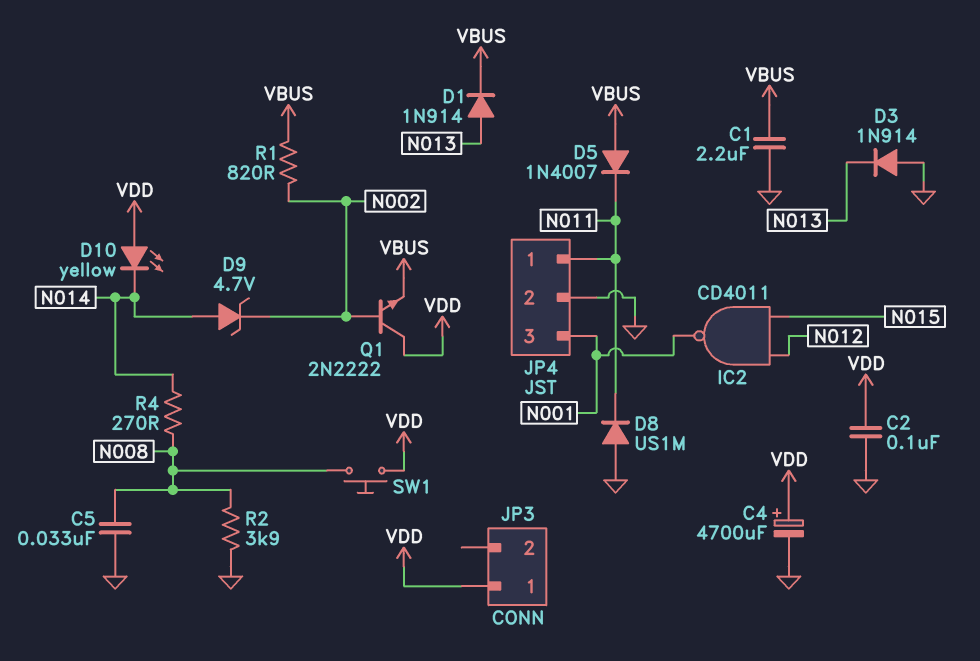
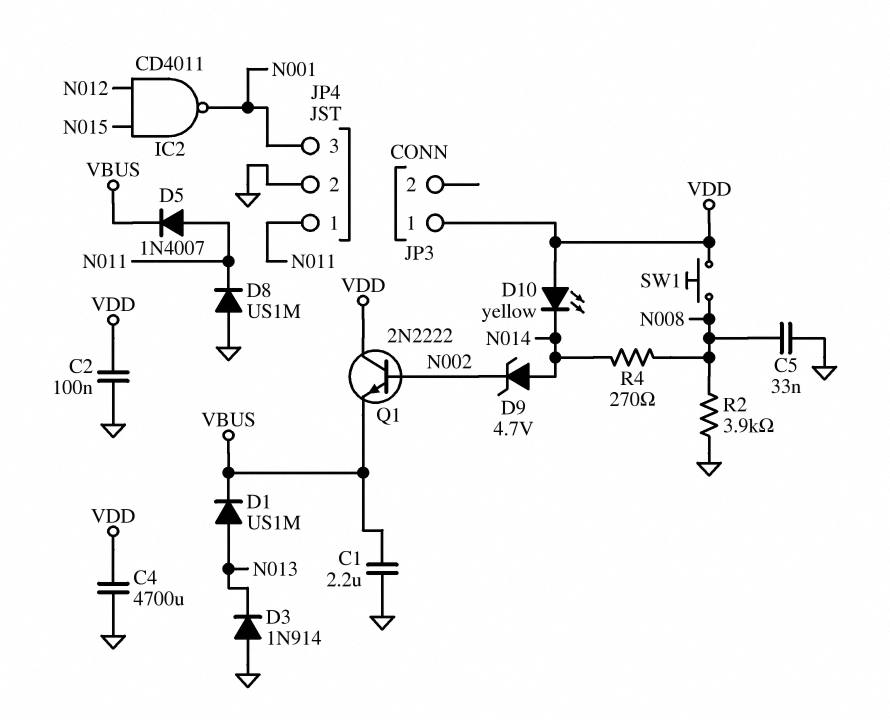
C4: 4700uF (plus VDD, minus GND) -> 4700uF (GND, VDD)
D1: diode 1N914 (A N013, K VBUS) -> diode US1M (A N013, K VBUS)
D5: diode 1N4007 (A VBUS, K N011) -> diode 1N4007 (A N011, K VBUS)
R1: 820 (N002, VBUS) -> none

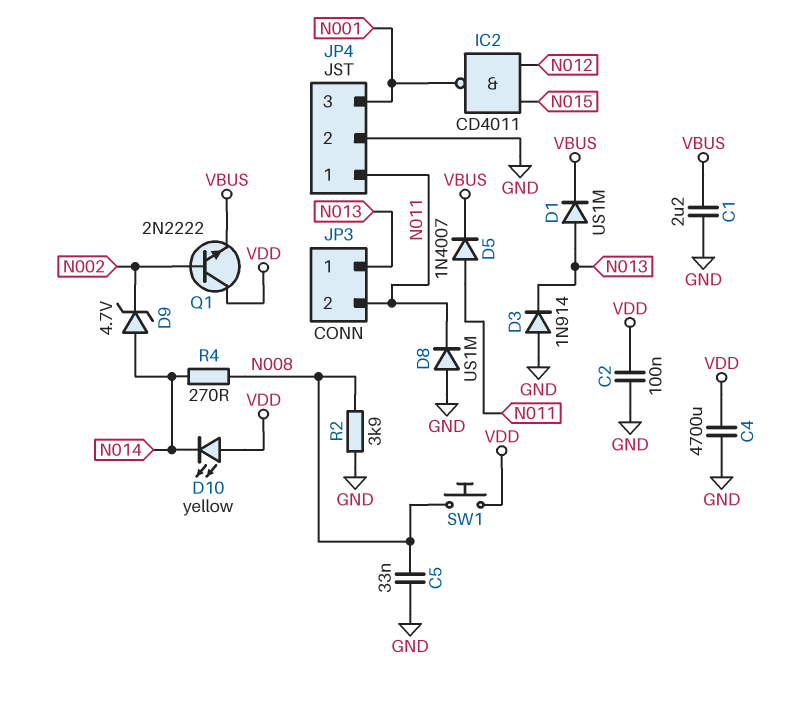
JP3 pin 1: VDD -> N013
JP3 pin 2: none -> N011

